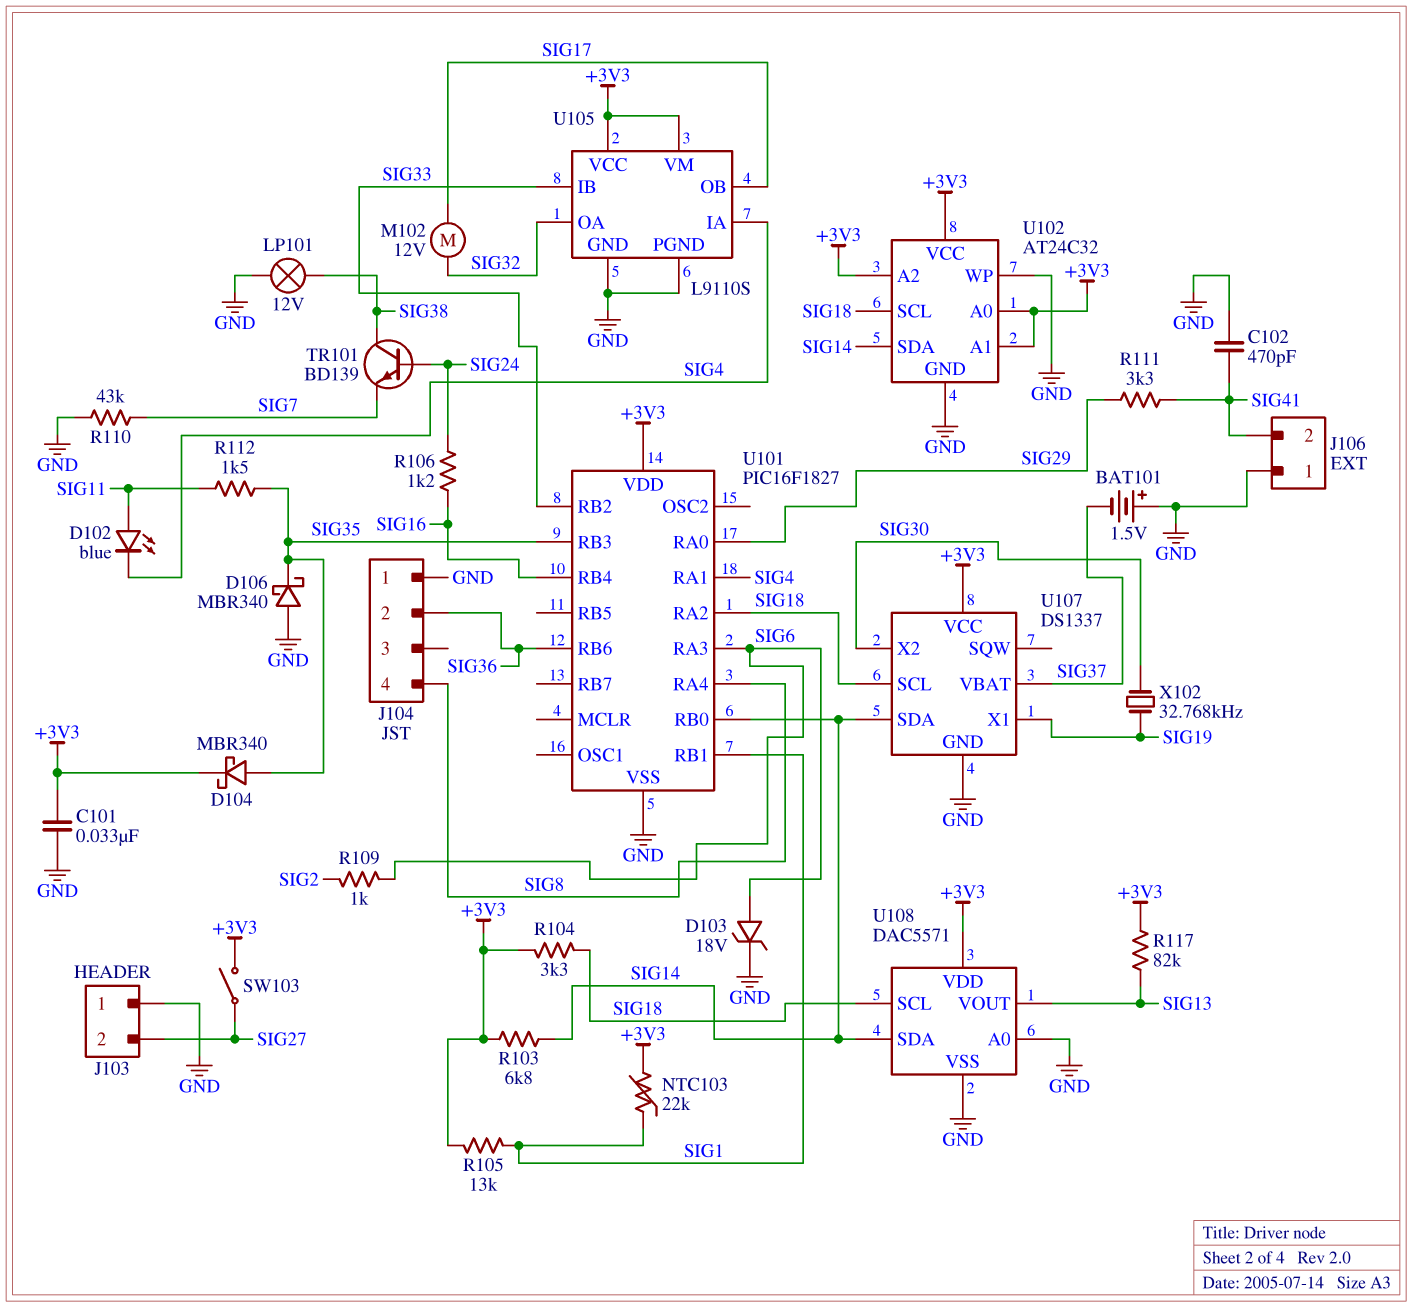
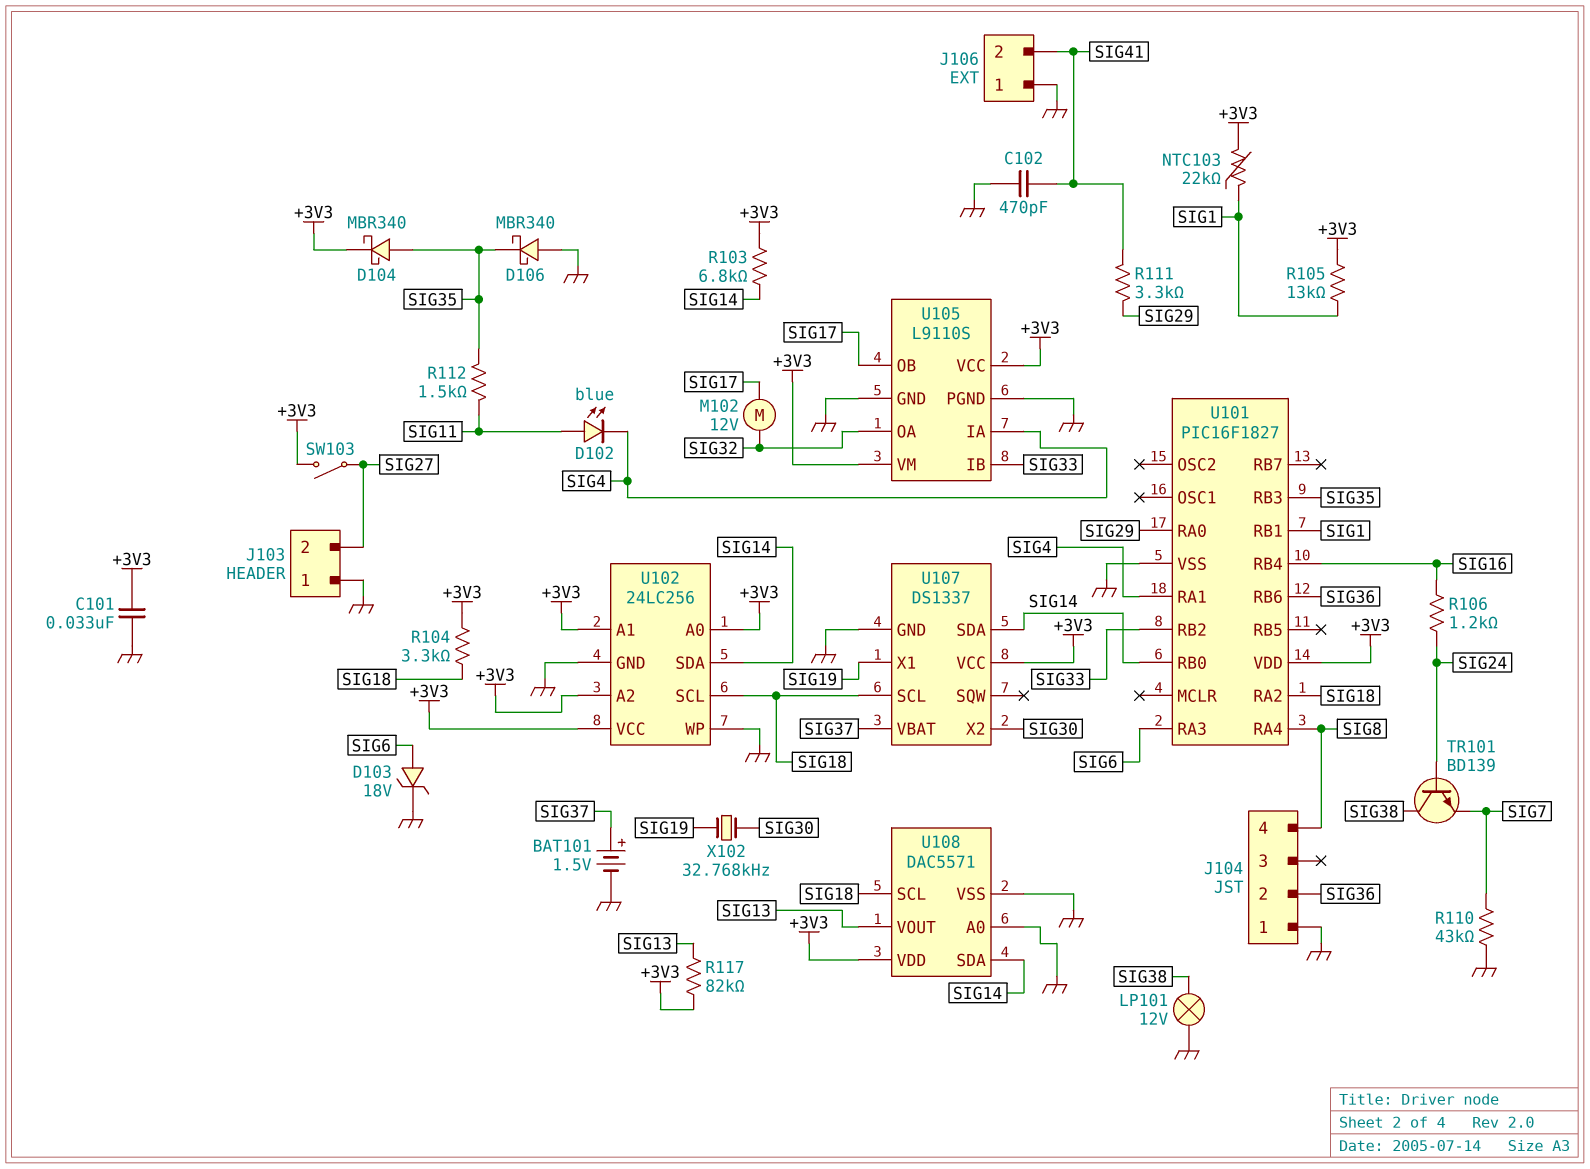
BAT101: 1.5V (plus GND, minus SIG37) -> 1.5V (plus SIG37, minus GND)
R109: 1k (SIG2, SIG6) -> none
U102: AT24C32 -> 24LC256

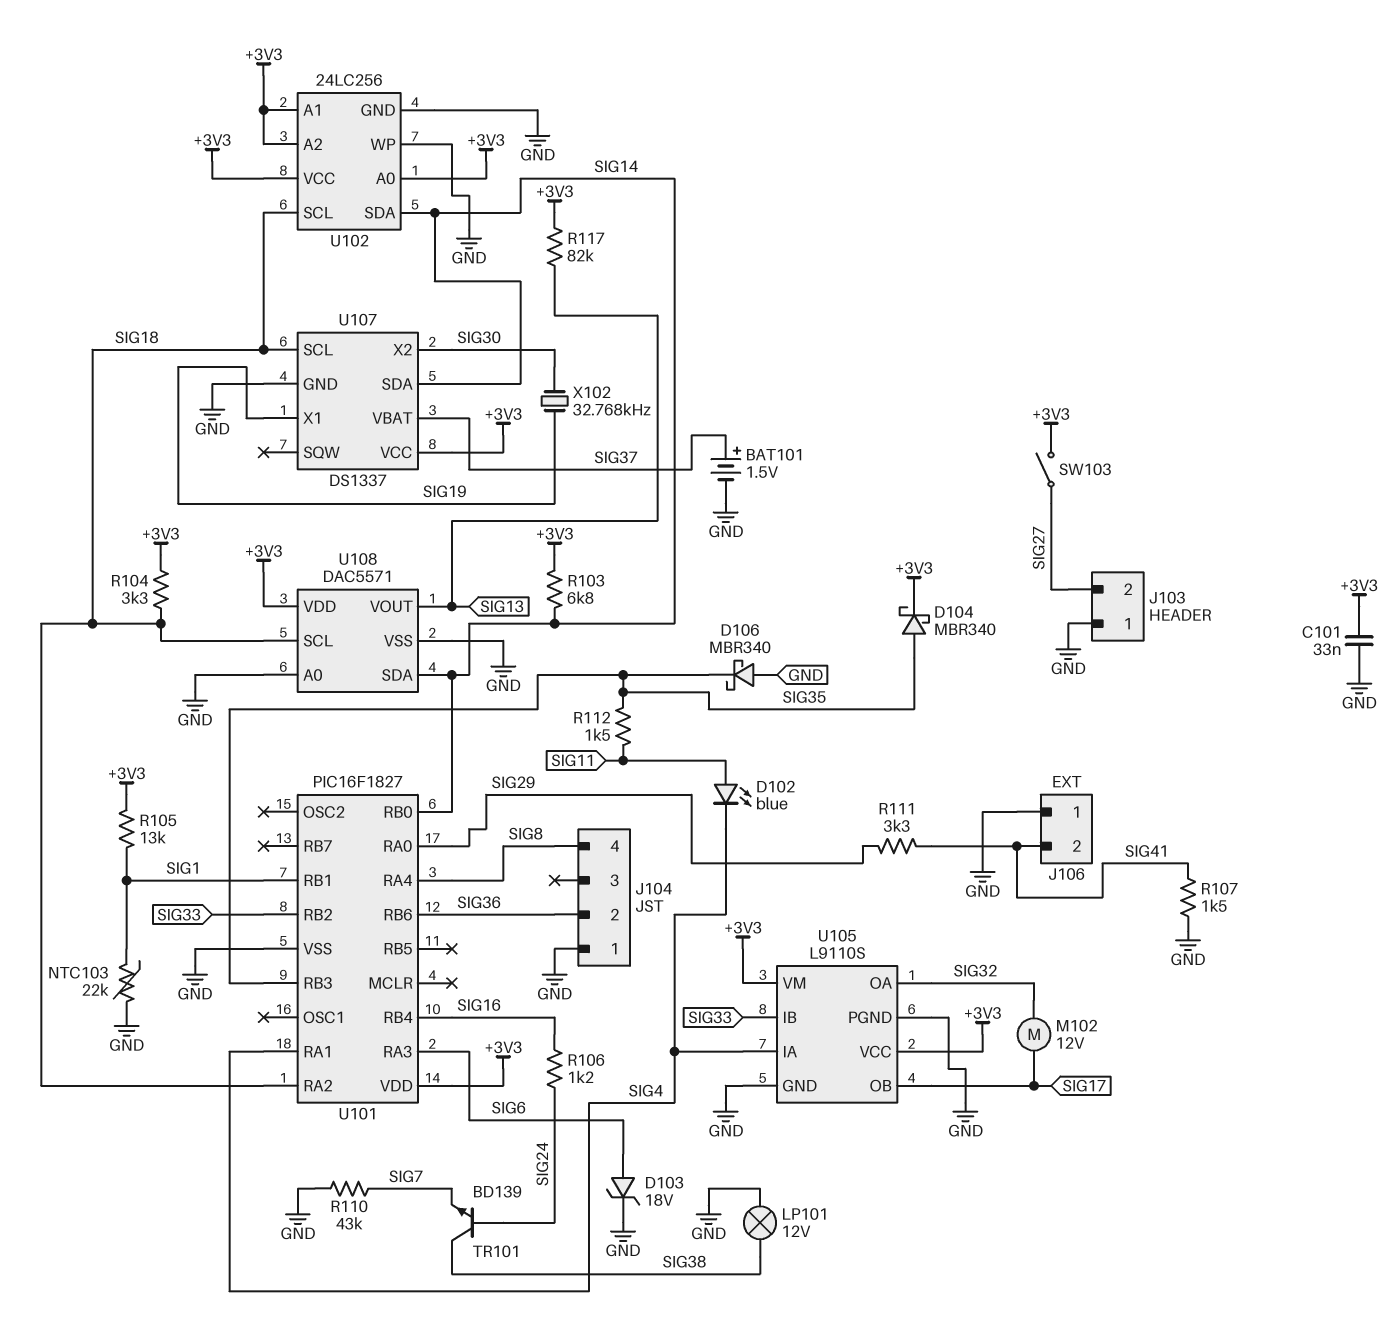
C102: 470pF (GND, SIG41) -> none
NTC103: 22k (+3V3, SIG1) -> 22k (GND, SIG1)
R107: none -> 1.5k (GND, SIG41)

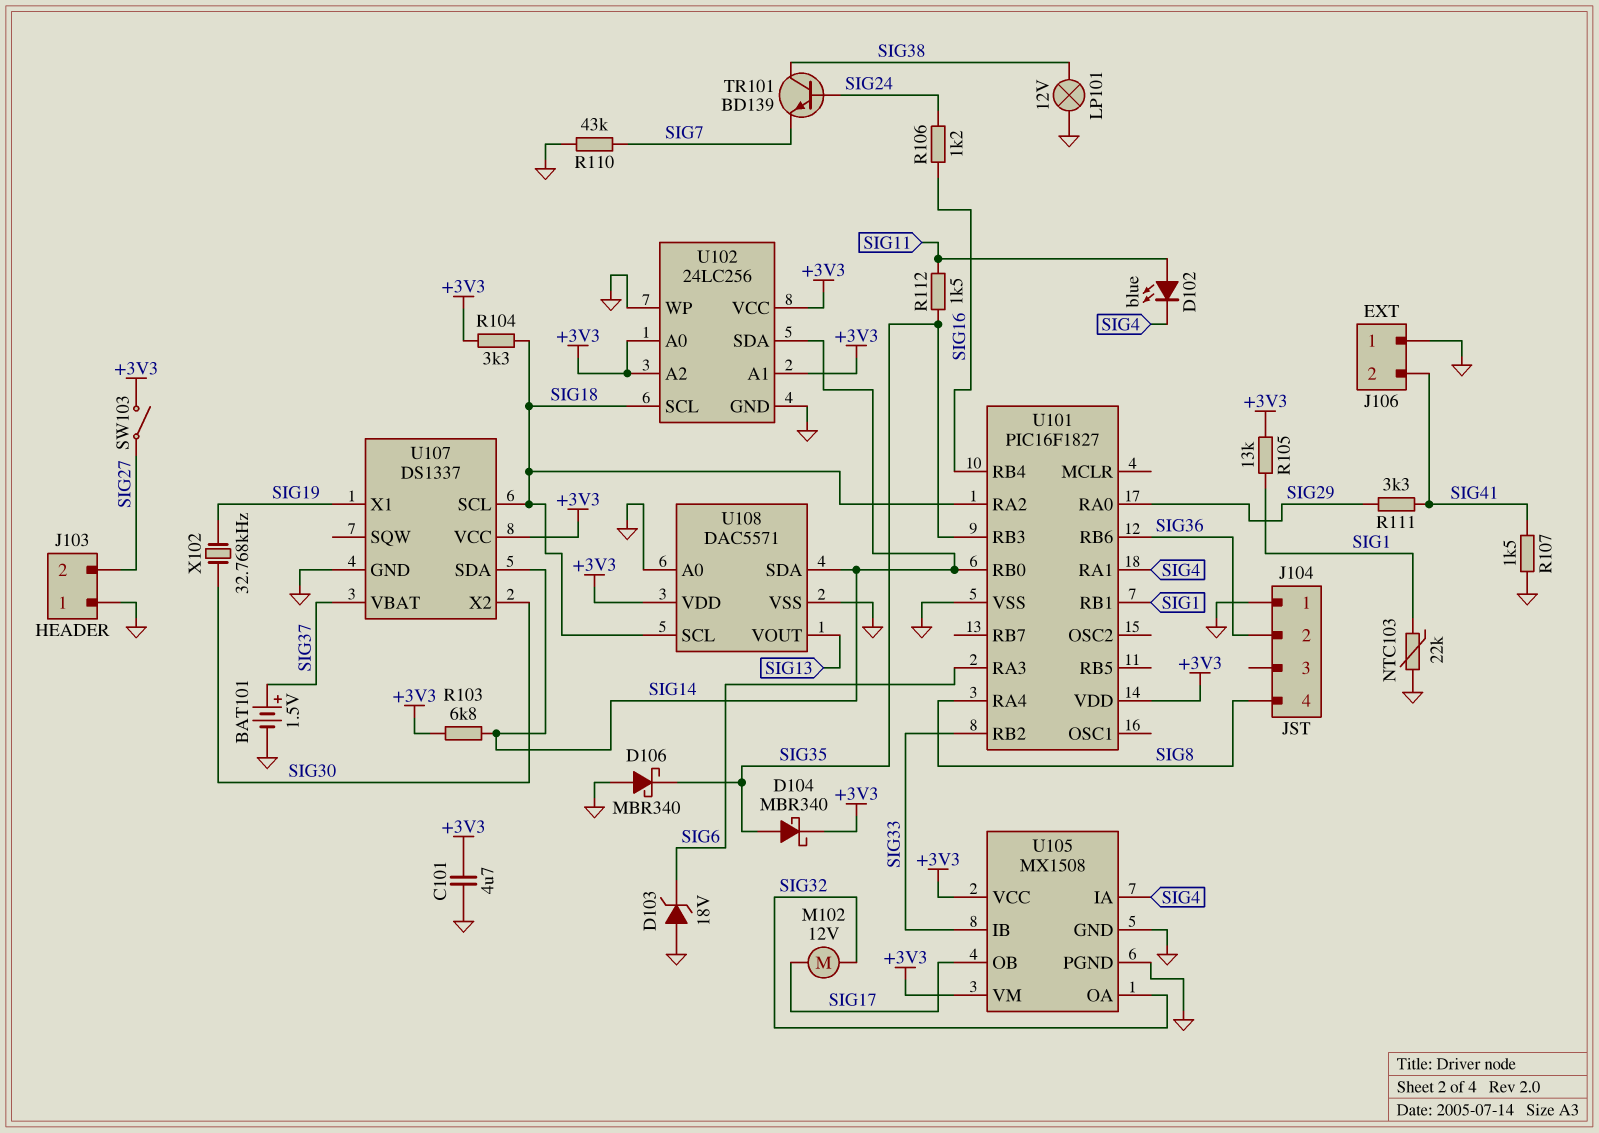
C101: 33nF (+3V3, GND) -> 4.7uF (+3V3, GND)
D103: zener 18V (A SIG6, K GND) -> zener 18V (A GND, K SIG6)
R117: 82k (+3V3, SIG13) -> none
U105: L9110S -> MX1508

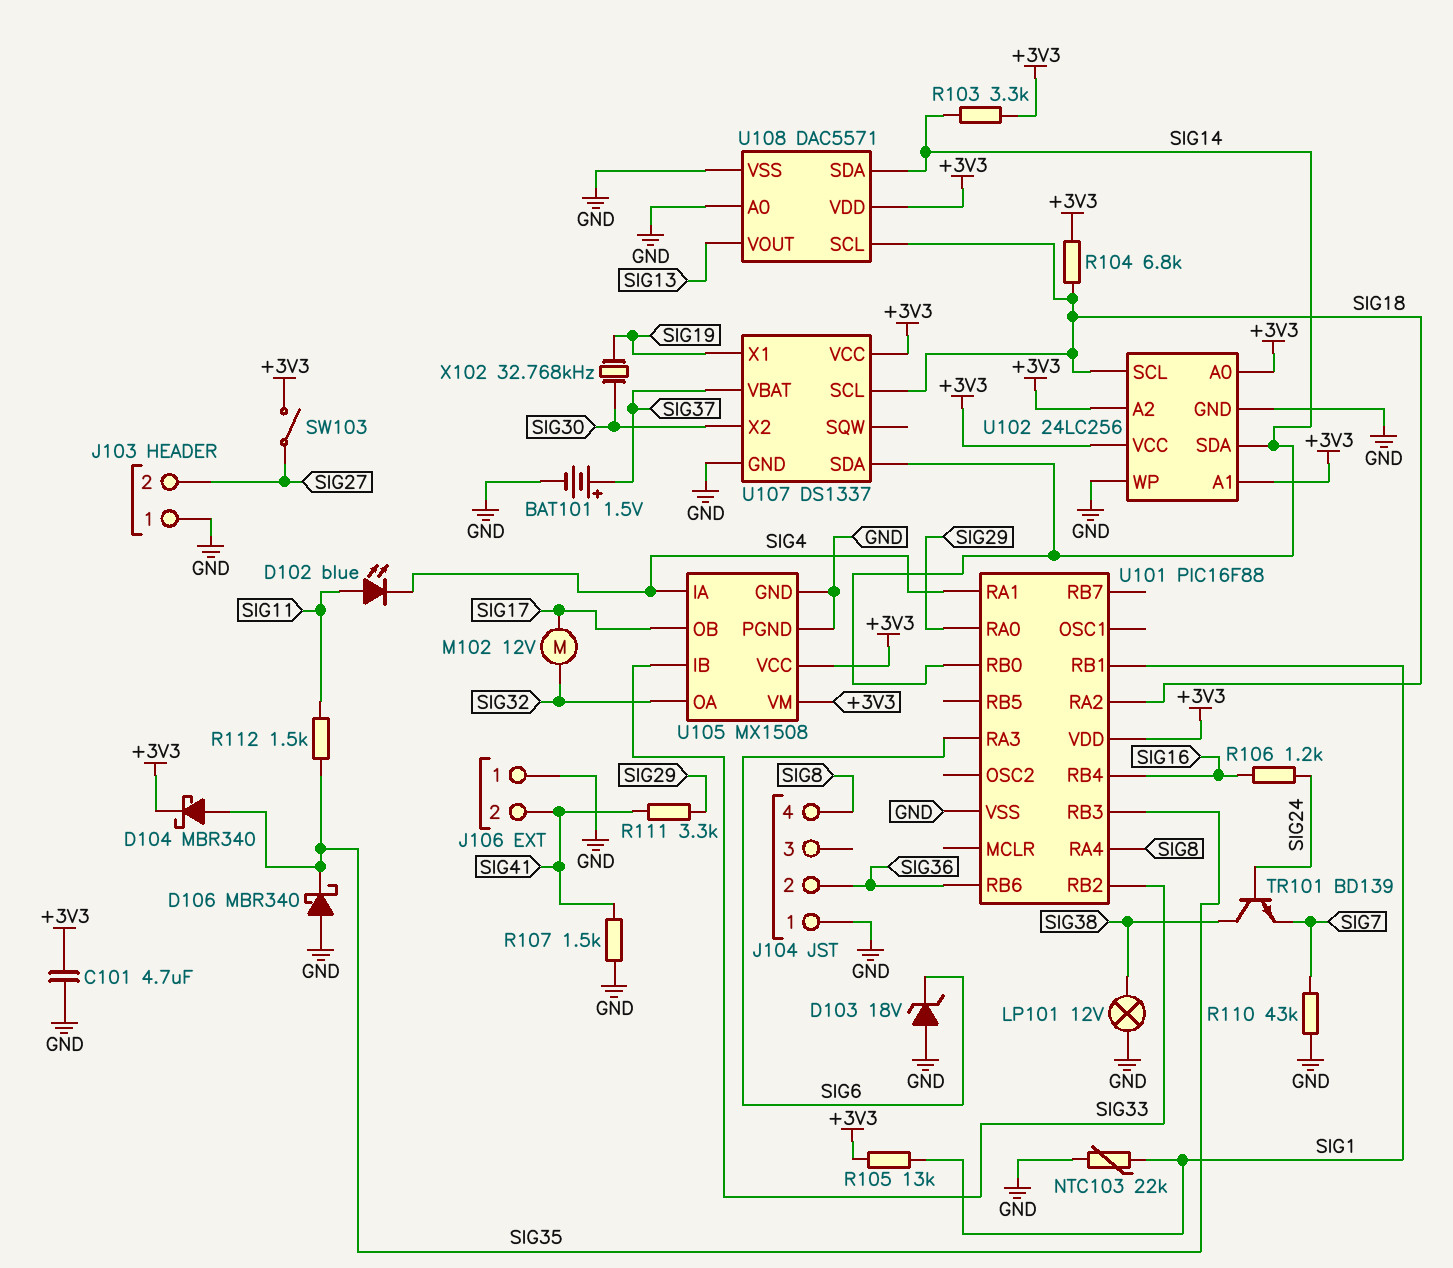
R103: 6.8k (+3V3, SIG14) -> 3.3k (+3V3, SIG14)
R104: 3.3k (+3V3, SIG18) -> 6.8k (+3V3, SIG18)
U101: PIC16F1827 -> PIC16F88

